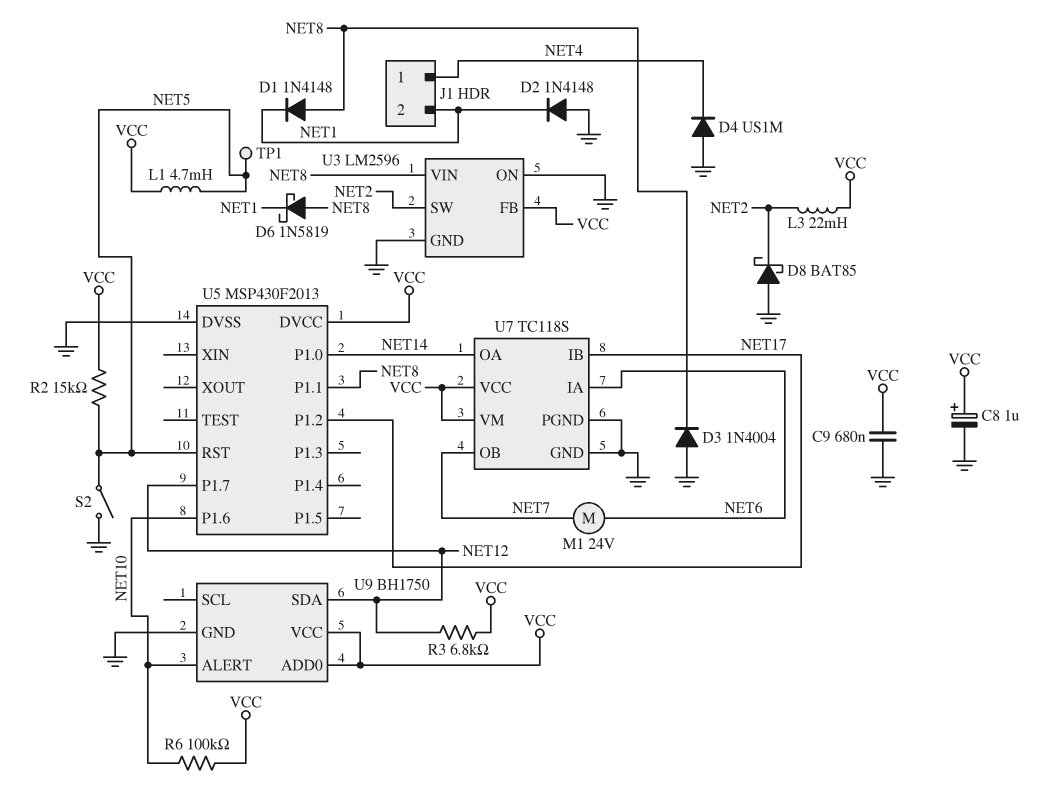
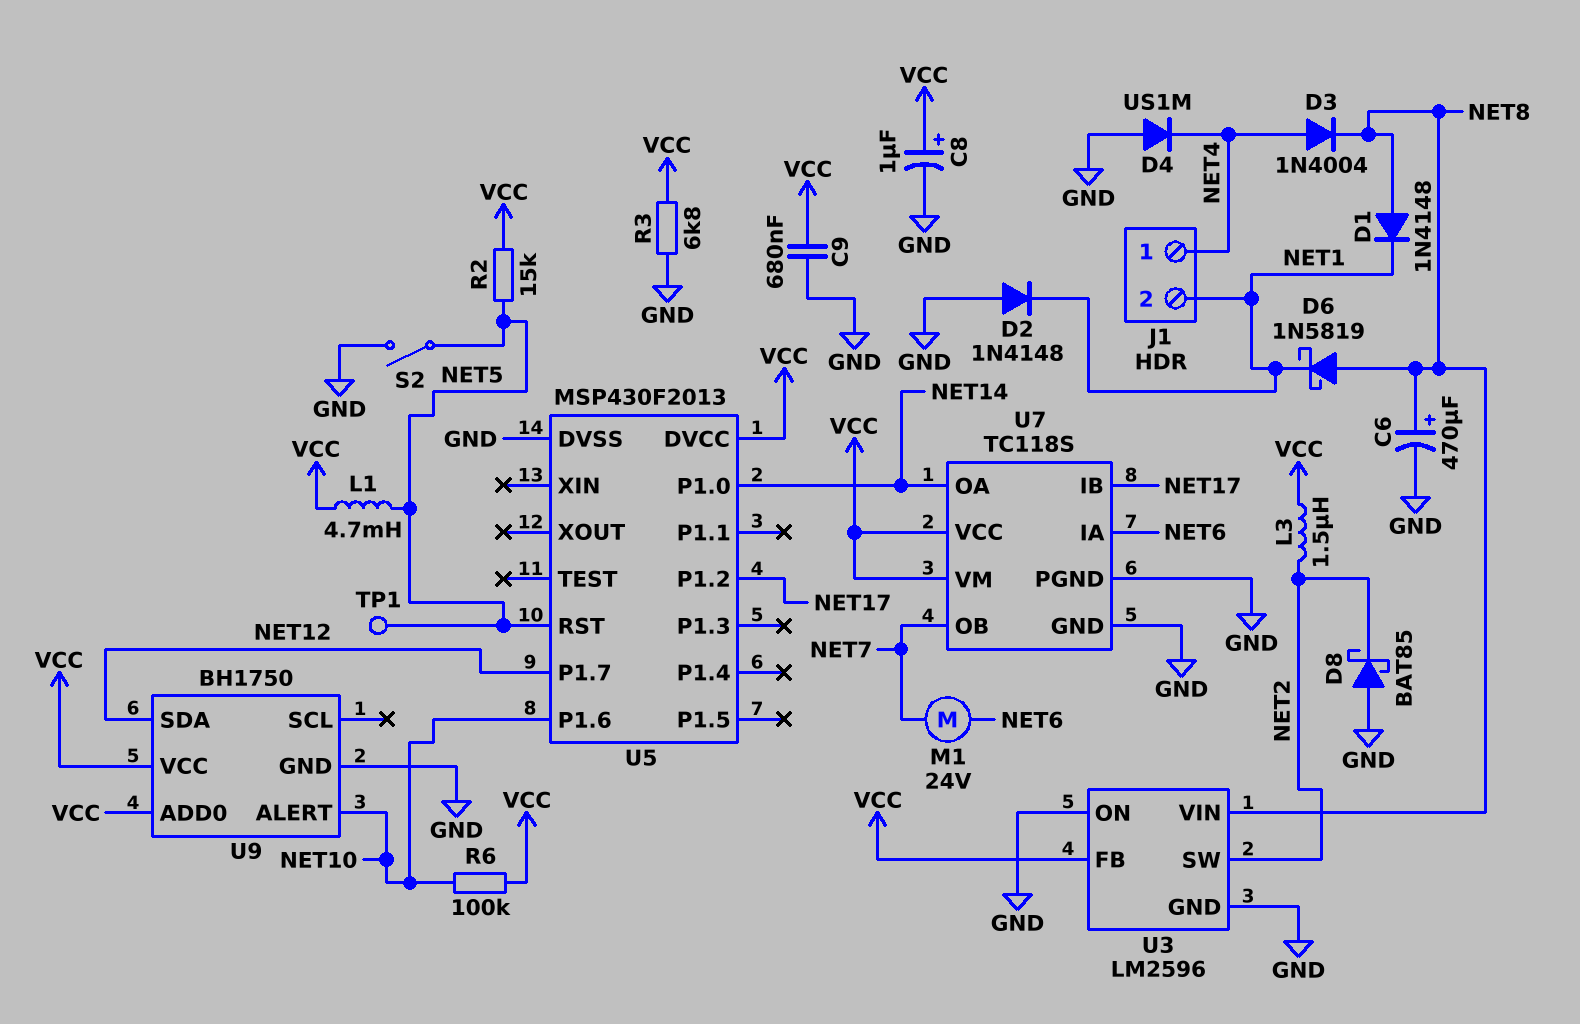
C6: none -> 470uF (plus NET8, minus GND)
D3: diode 1N4004 (A GND, K NET8) -> diode 1N4004 (A NET4, K NET8)
L3: 22mH (NET2, VCC) -> 1.5uH (NET2, VCC)
R3: 6.8k (NET12, VCC) -> 6.8k (GND, VCC)
U5 pin P1.1: NET8 -> none

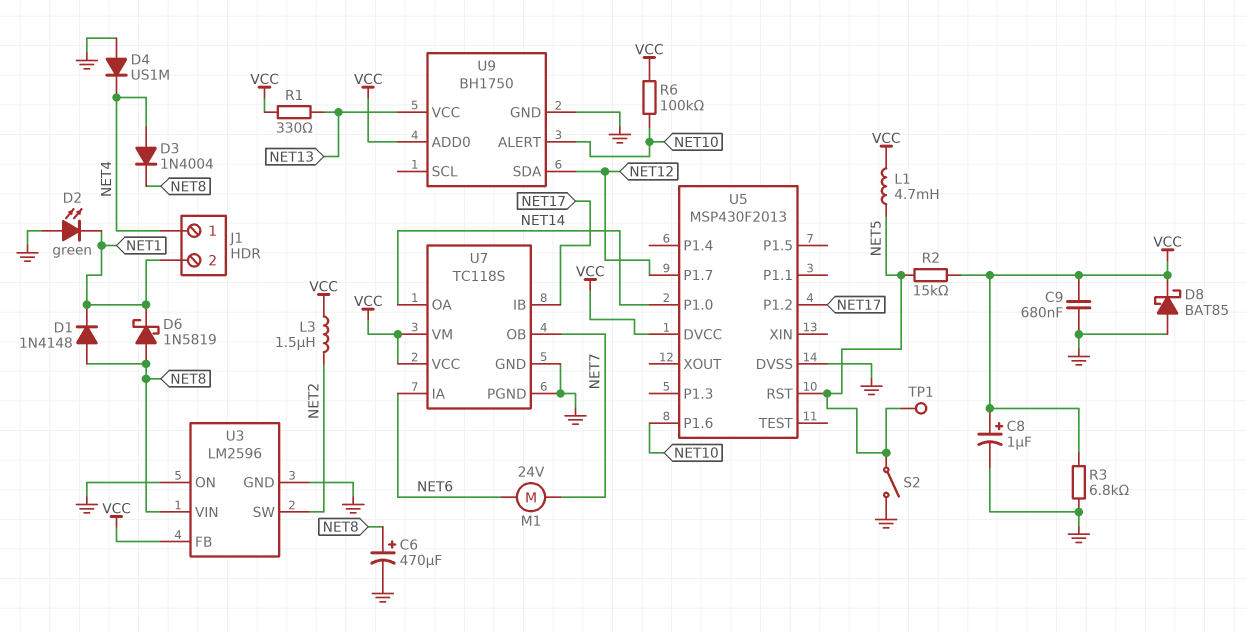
D2: diode 1N4148 (A GND, K NET1) -> LED green (A GND, K NET1)
D8: schottky BAT85 (A GND, K NET2) -> schottky BAT85 (A GND, K VCC)
R1: none -> 330 (NET13, VCC)
U9 pin VCC: VCC -> NET13

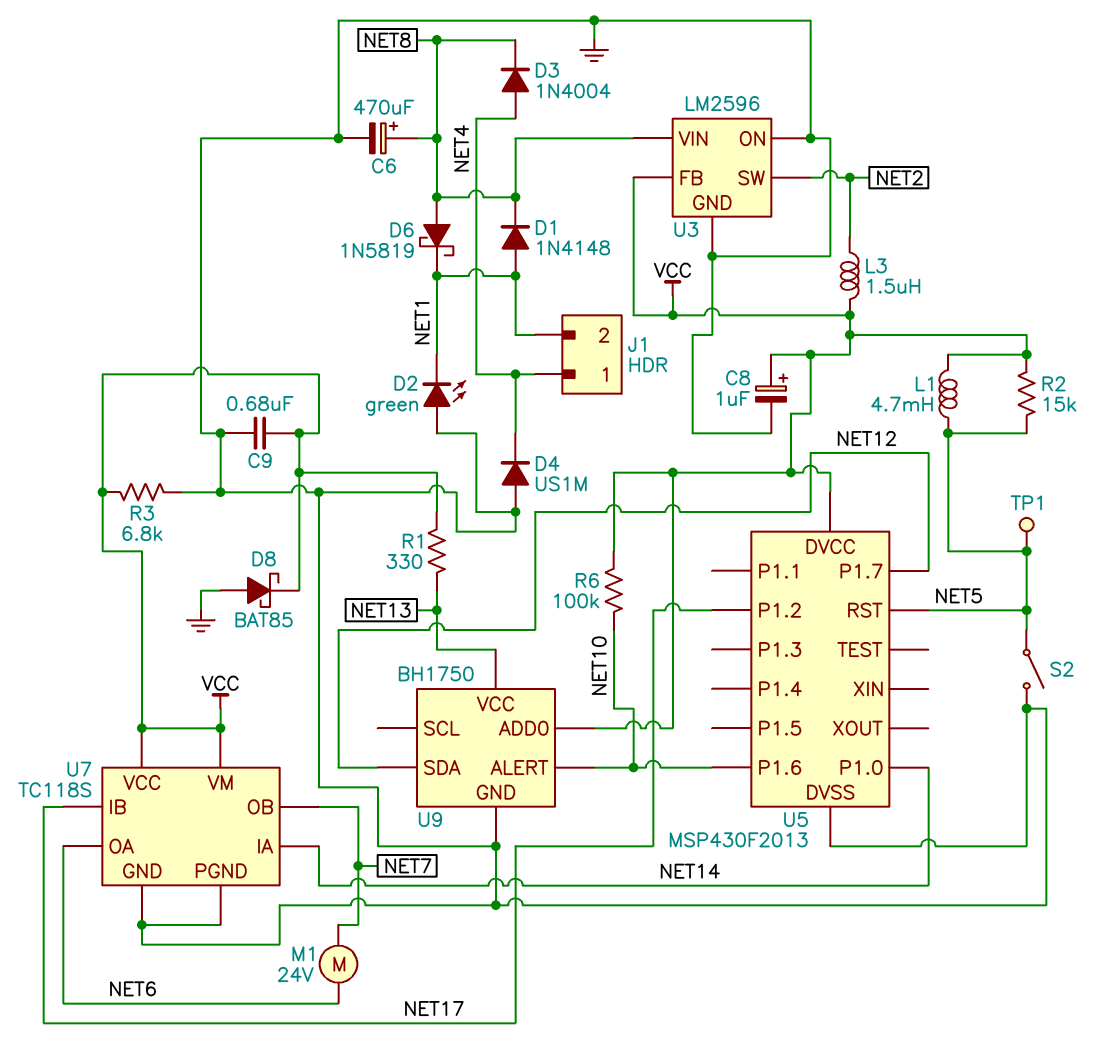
D1: diode 1N4148 (A NET8, K NET1) -> diode 1N4148 (A NET1, K NET8)
U7 pin IA: NET6 -> NET14
U7 pin OA: NET14 -> NET6

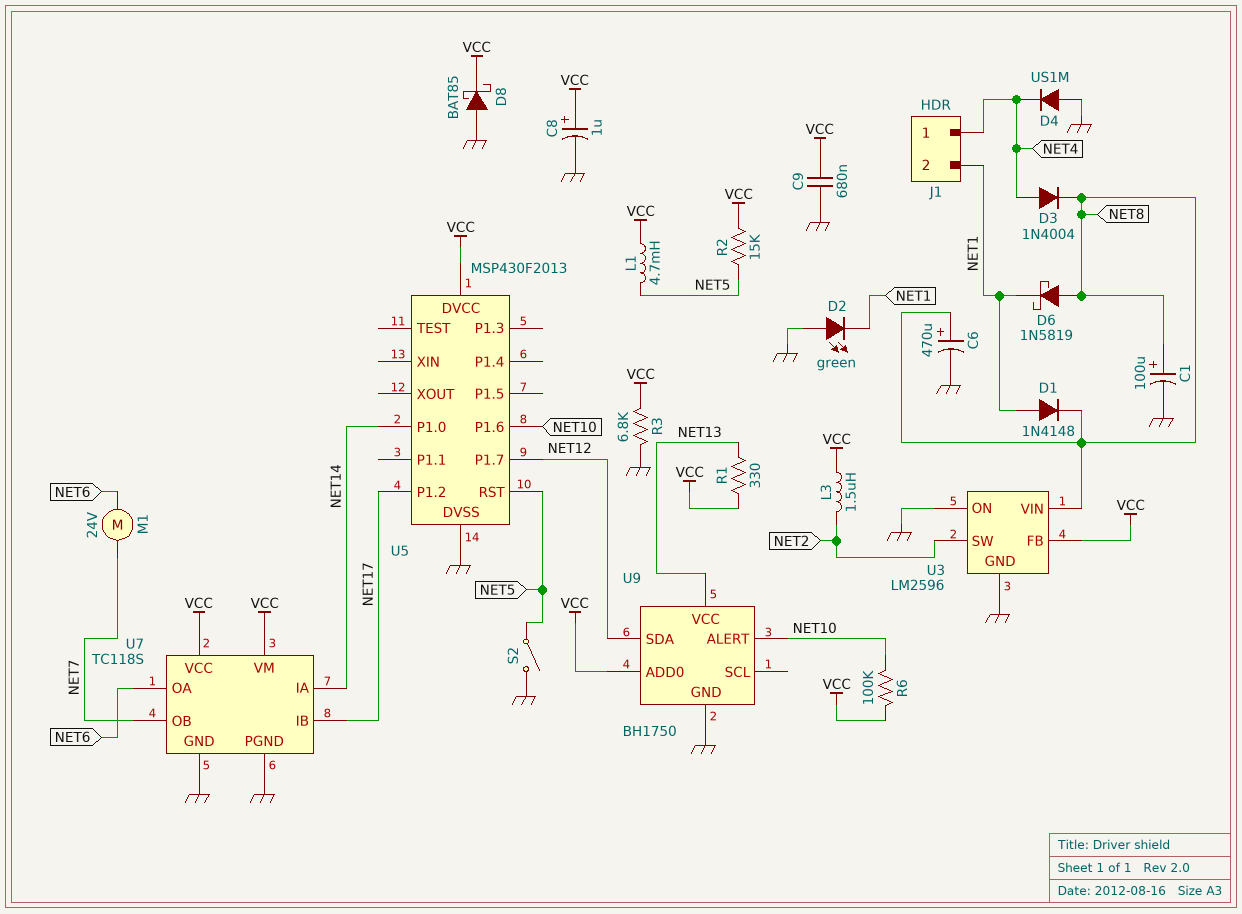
C1: none -> 100uF (plus NET8, minus GND)
TP1: test point (NET5) -> none

